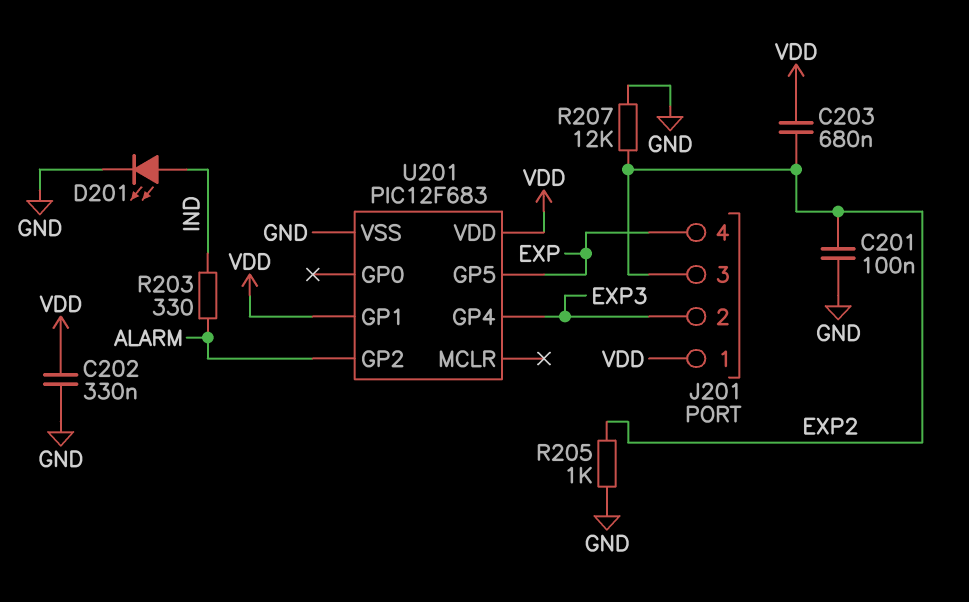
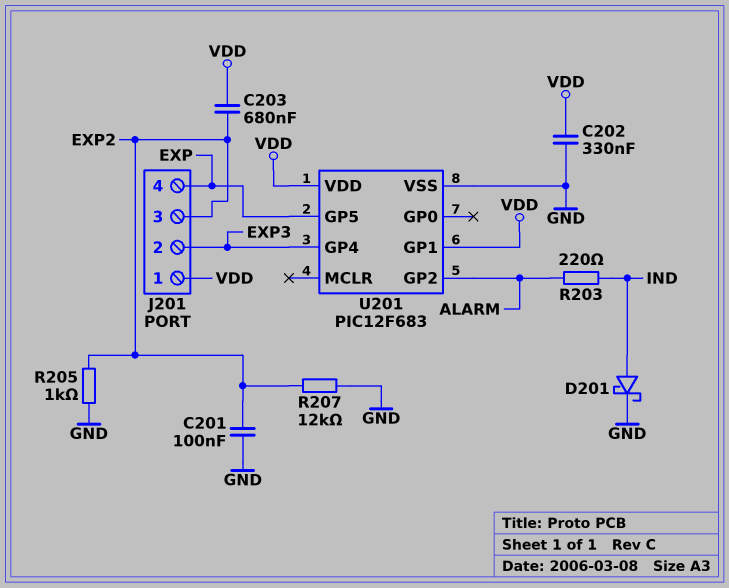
D201: LED (A IND, K GND) -> schottky (A IND, K GND)
R203: 330 (ALARM, IND) -> 220 (ALARM, IND)

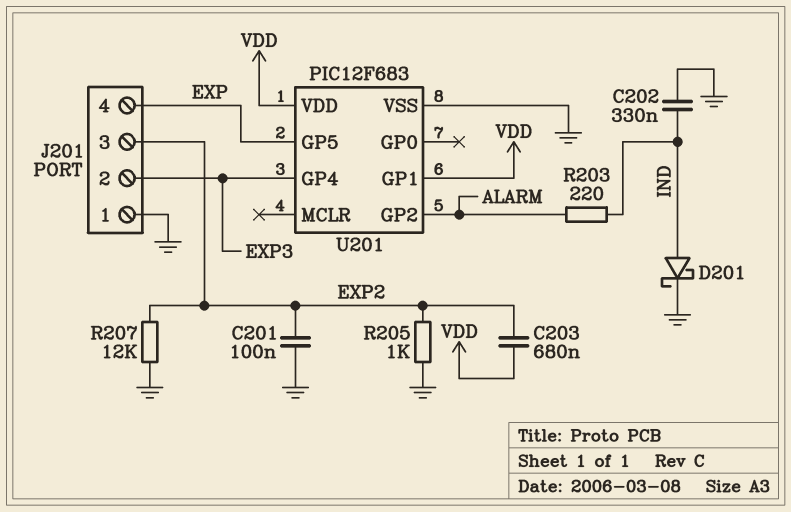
C202: 330nF (GND, VDD) -> 330nF (GND, IND)
J201 pin 1: VDD -> GND

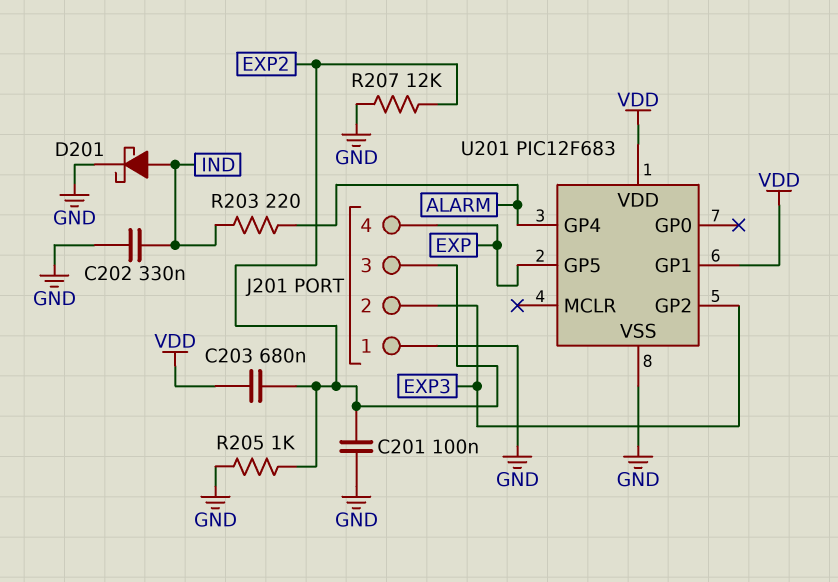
U201 pin GP2: ALARM -> EXP3
U201 pin GP4: EXP3 -> ALARM

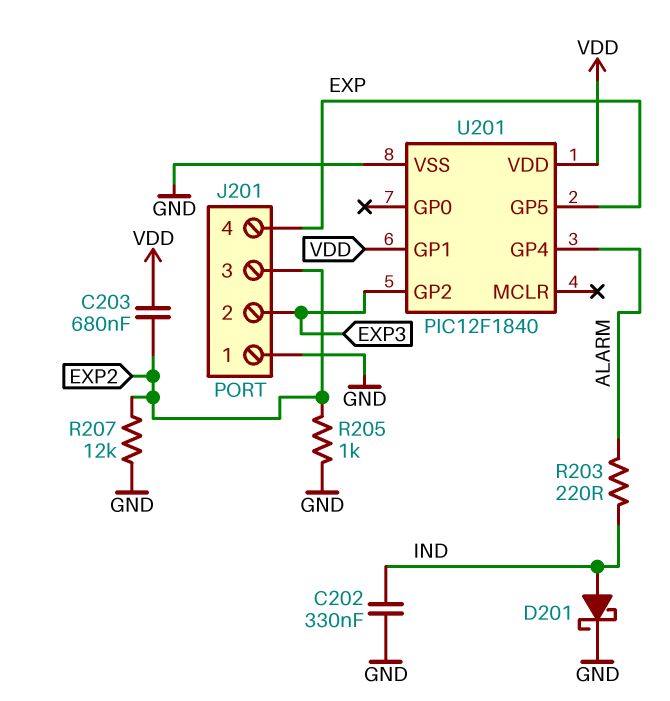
C201: 100nF (EXP2, GND) -> none
U201: PIC12F683 -> PIC12F1840

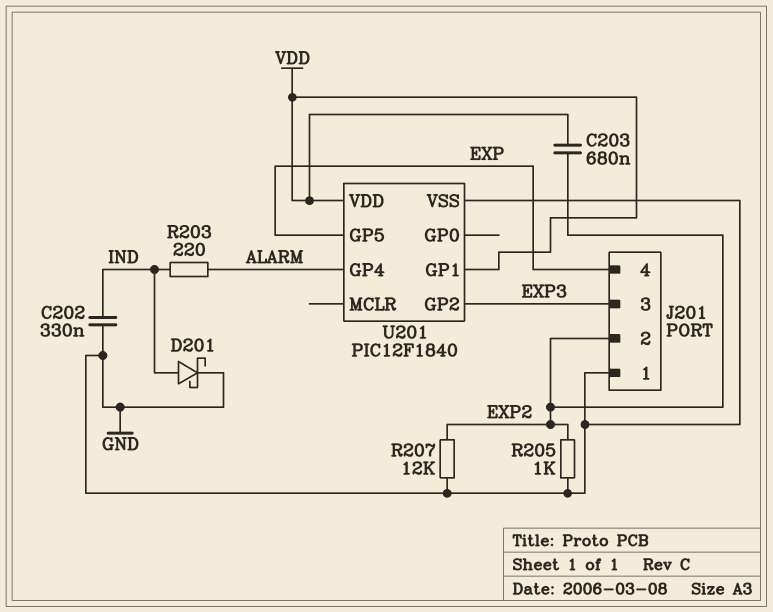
J201 pin 2: EXP3 -> EXP2
J201 pin 3: EXP2 -> EXP3

